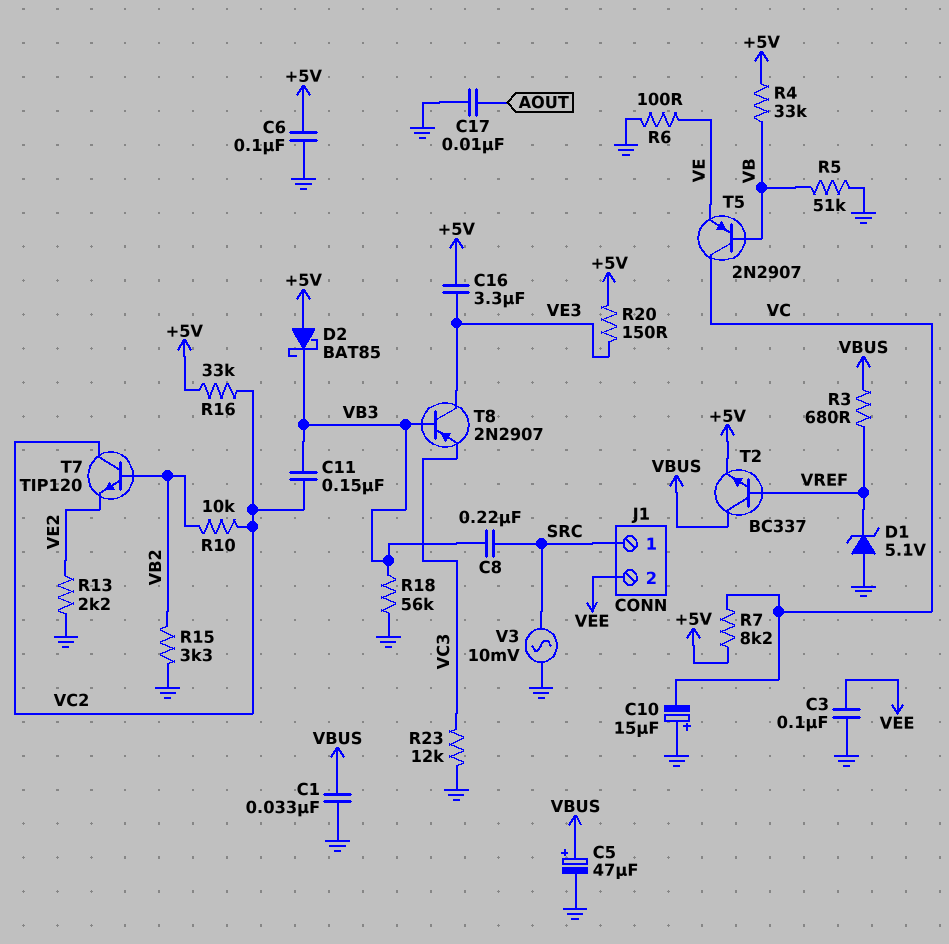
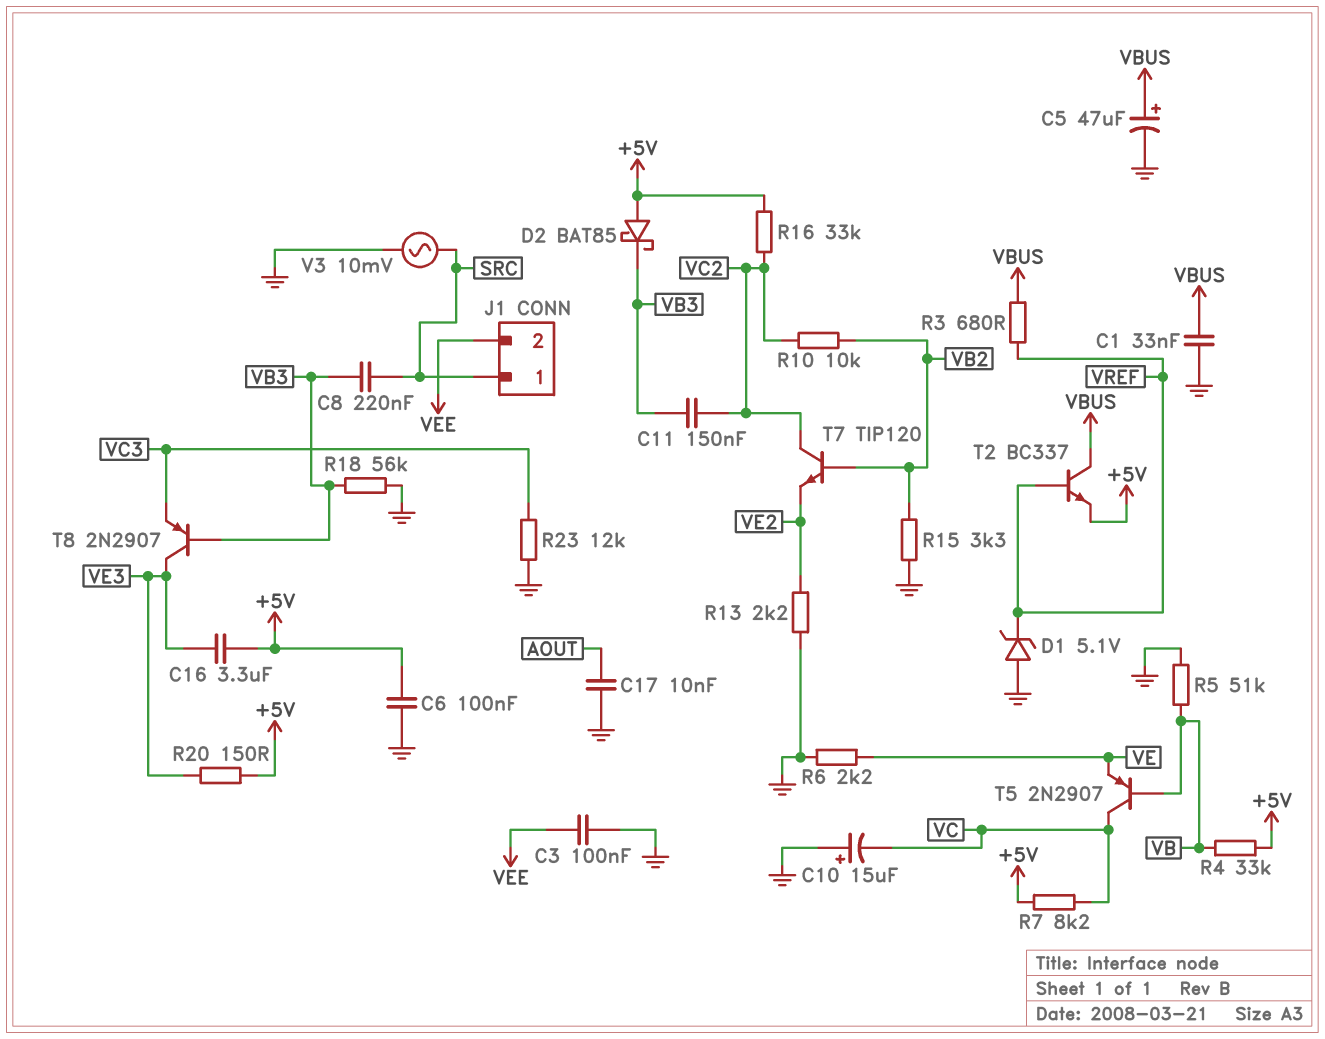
R6: 100 (GND, VE) -> 2.2k (GND, VE)

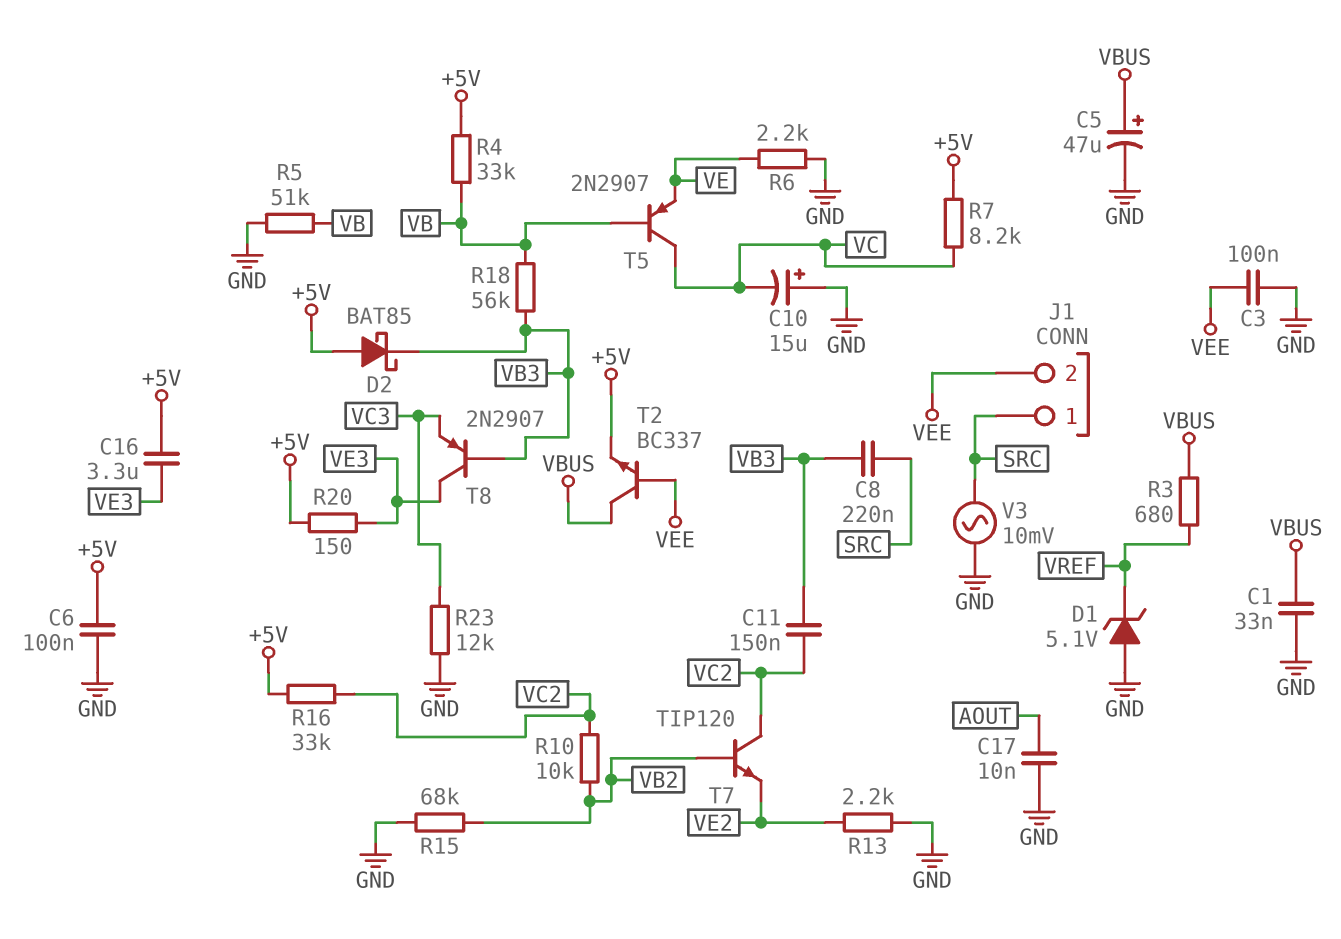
R15: 3.3k (GND, VB2) -> 68k (GND, VB2)
R18: 56k (GND, VB3) -> 56k (VB, VB3)
T2: NPN BC337 (B VREF, C VBUS, E +5V) -> NPN BC337 (B VEE, C VBUS, E +5V)

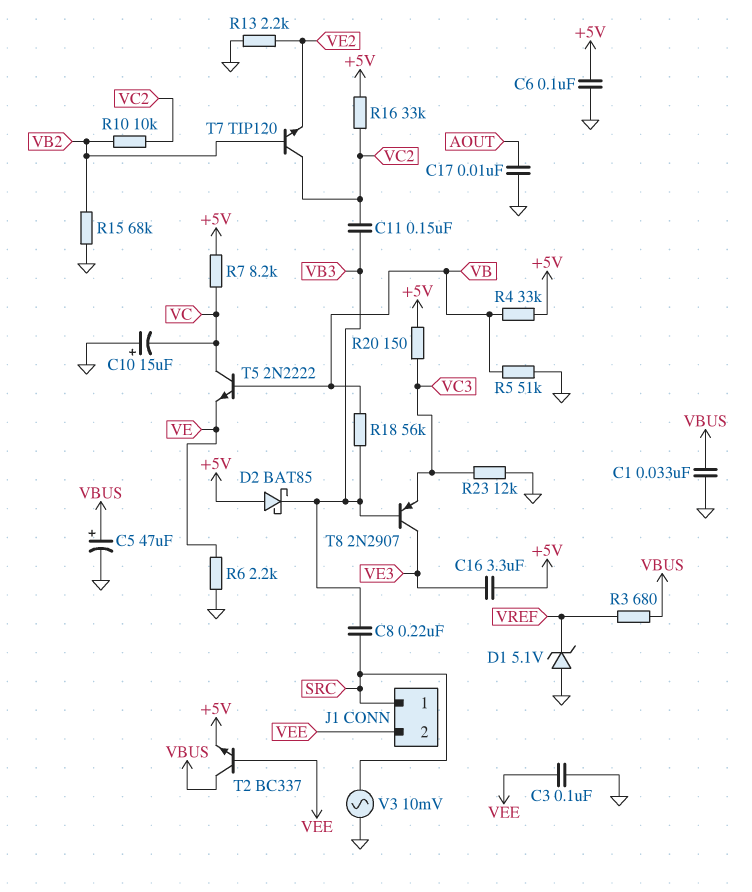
R20: 150 (+5V, VE3) -> 150 (+5V, VC3)
T5: PNP 2N2907 (B VB, C VC, E VE) -> NPN 2N2222 (B VB, C VC, E VE)

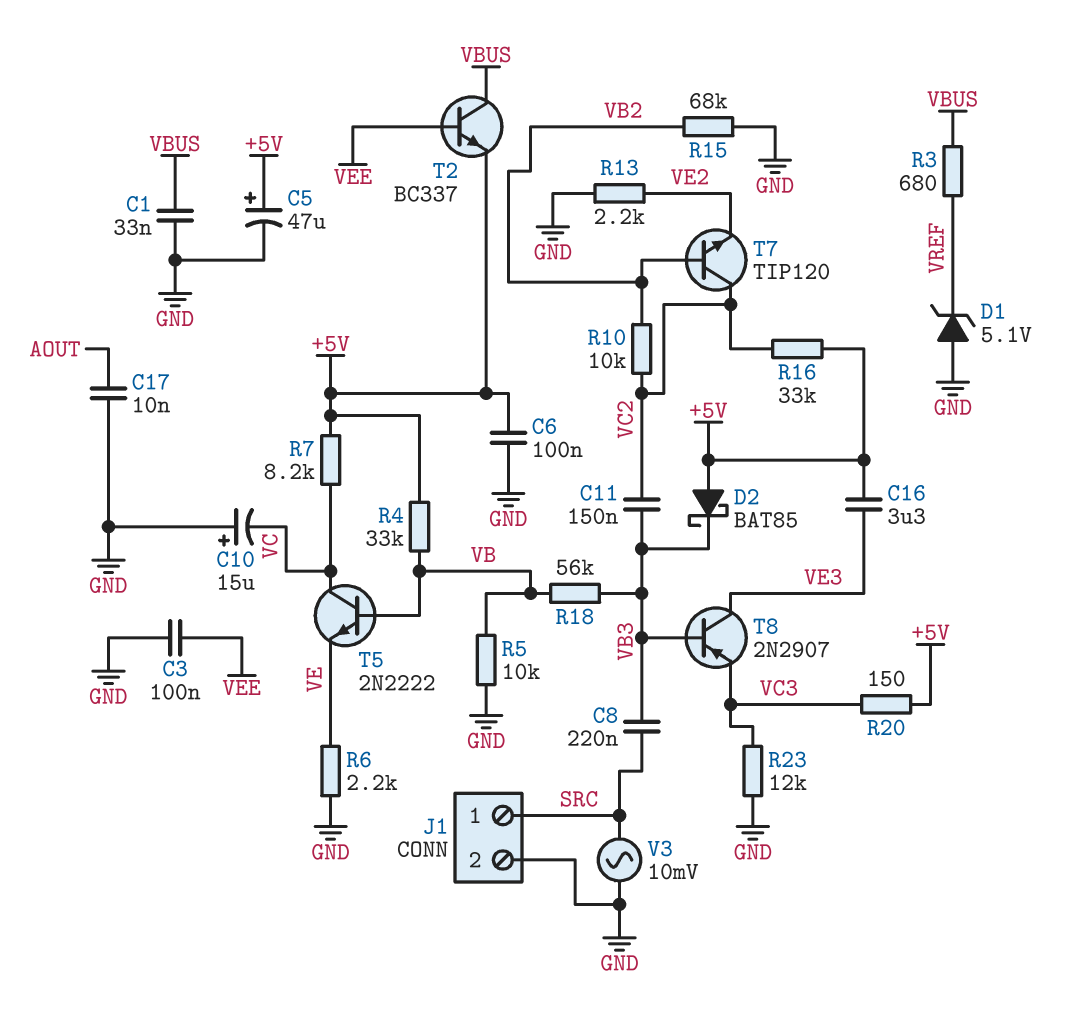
C5: 47uF (plus VBUS, minus GND) -> 47uF (plus +5V, minus GND)
J1 pin 2: VEE -> GND
R5: 51k (GND, VB) -> 10k (GND, VB)

